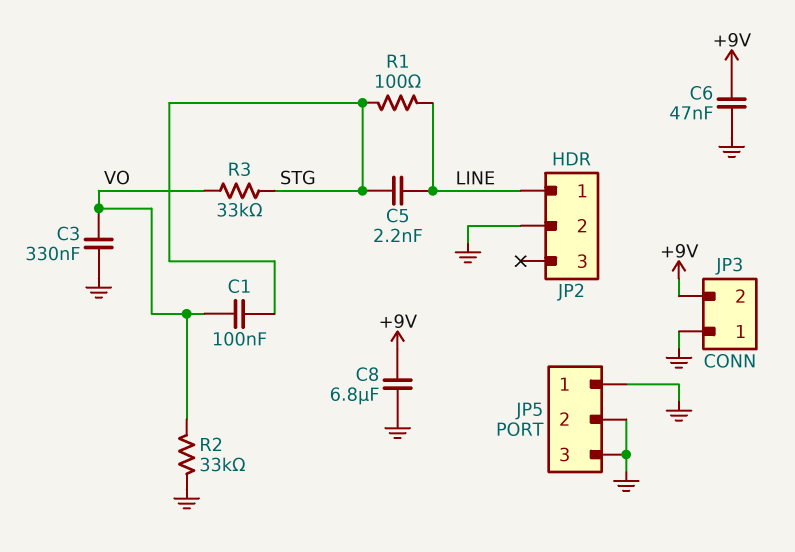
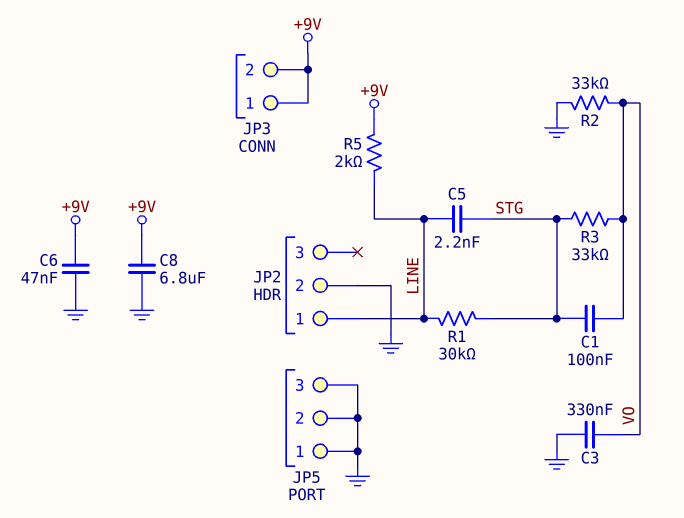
JP3 pin 1: GND -> +9V
R1: 100 (LINE, STG) -> 30k (LINE, STG)
R5: none -> 2k (+9V, LINE)

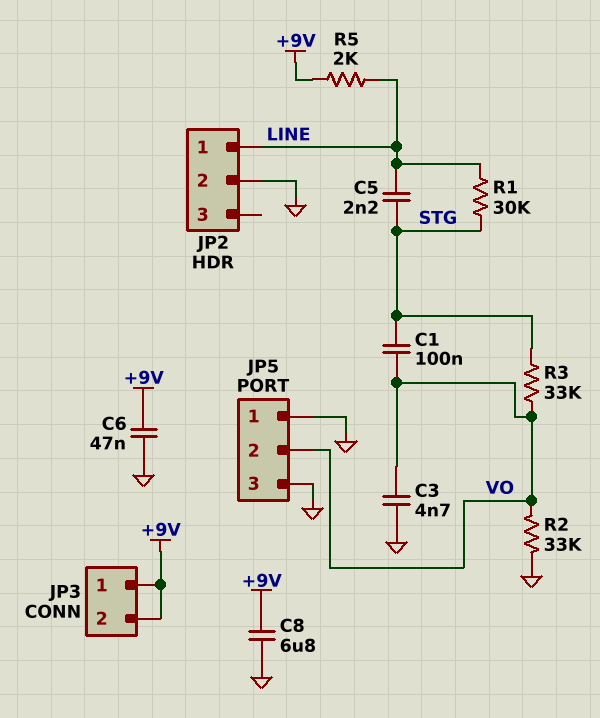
C3: 330nF (GND, VO) -> 4.7nF (GND, VO)
JP5 pin 2: GND -> VO

